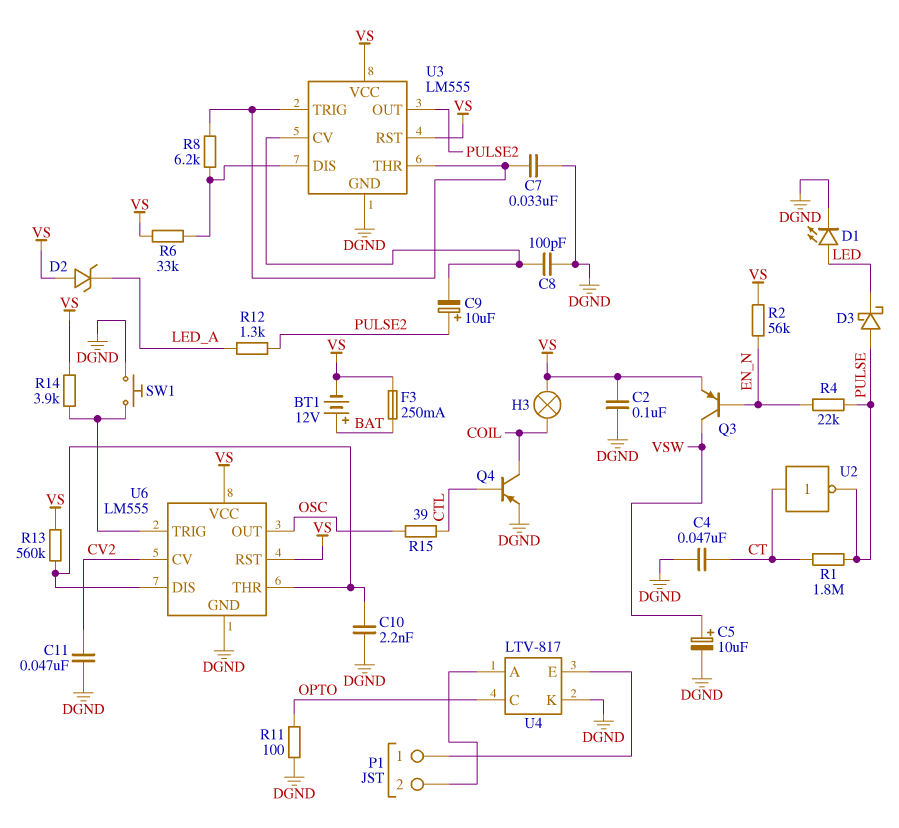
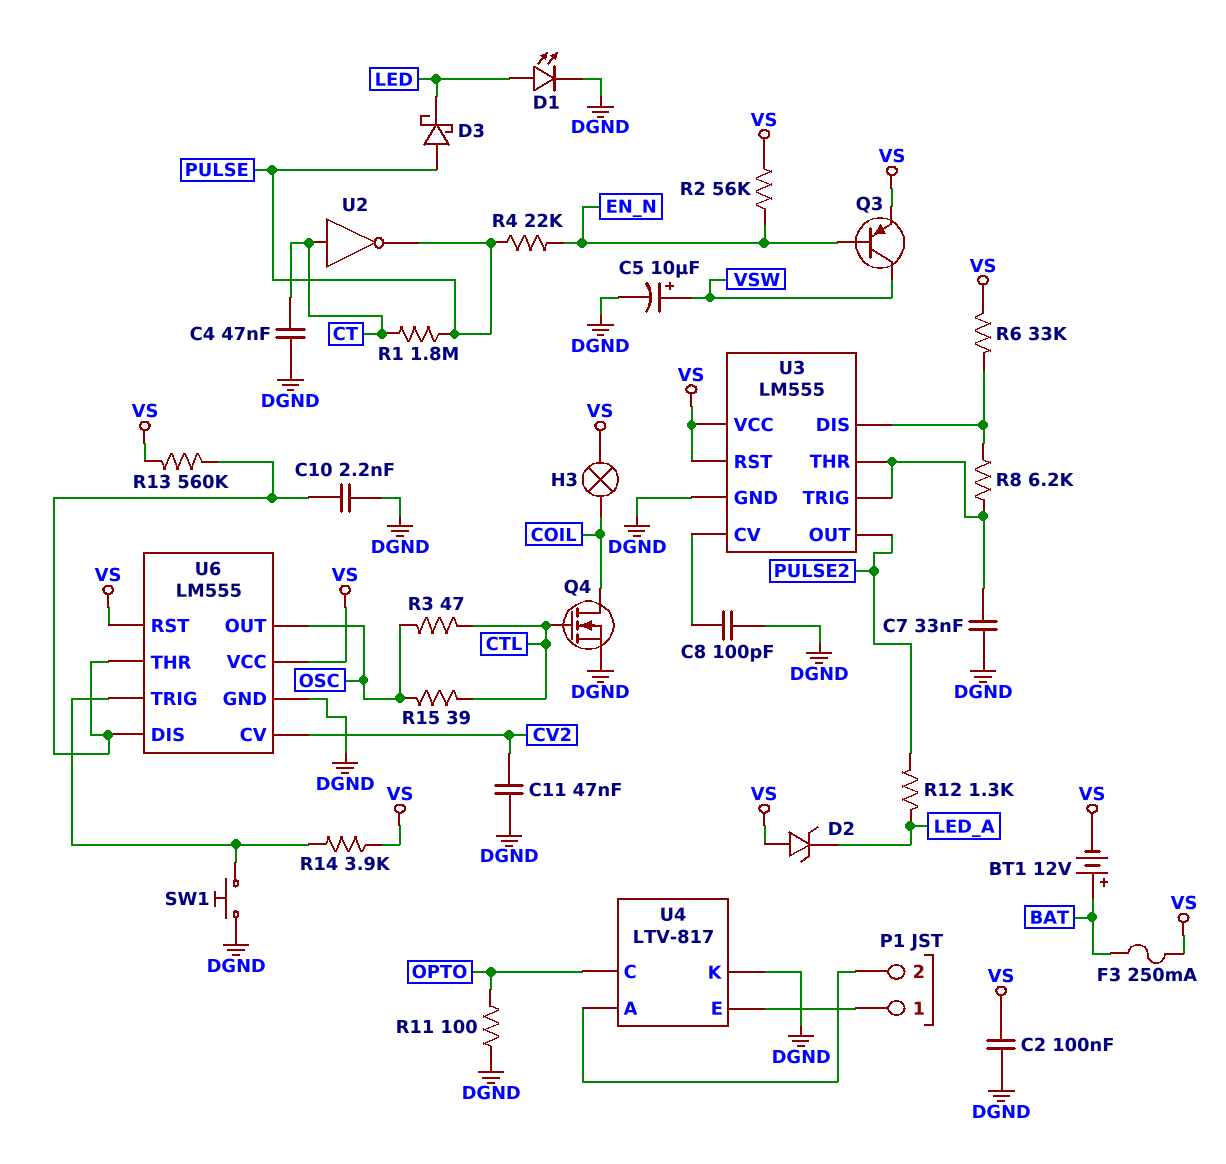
C9: 10uF (plus PULSE2, minus U3/CV) -> none
Q4: PNP (B CTL, C COIL, E DGND) -> NMOS (G CTL, D COIL, S DGND)
R3: none -> 47 (CTL, OSC)

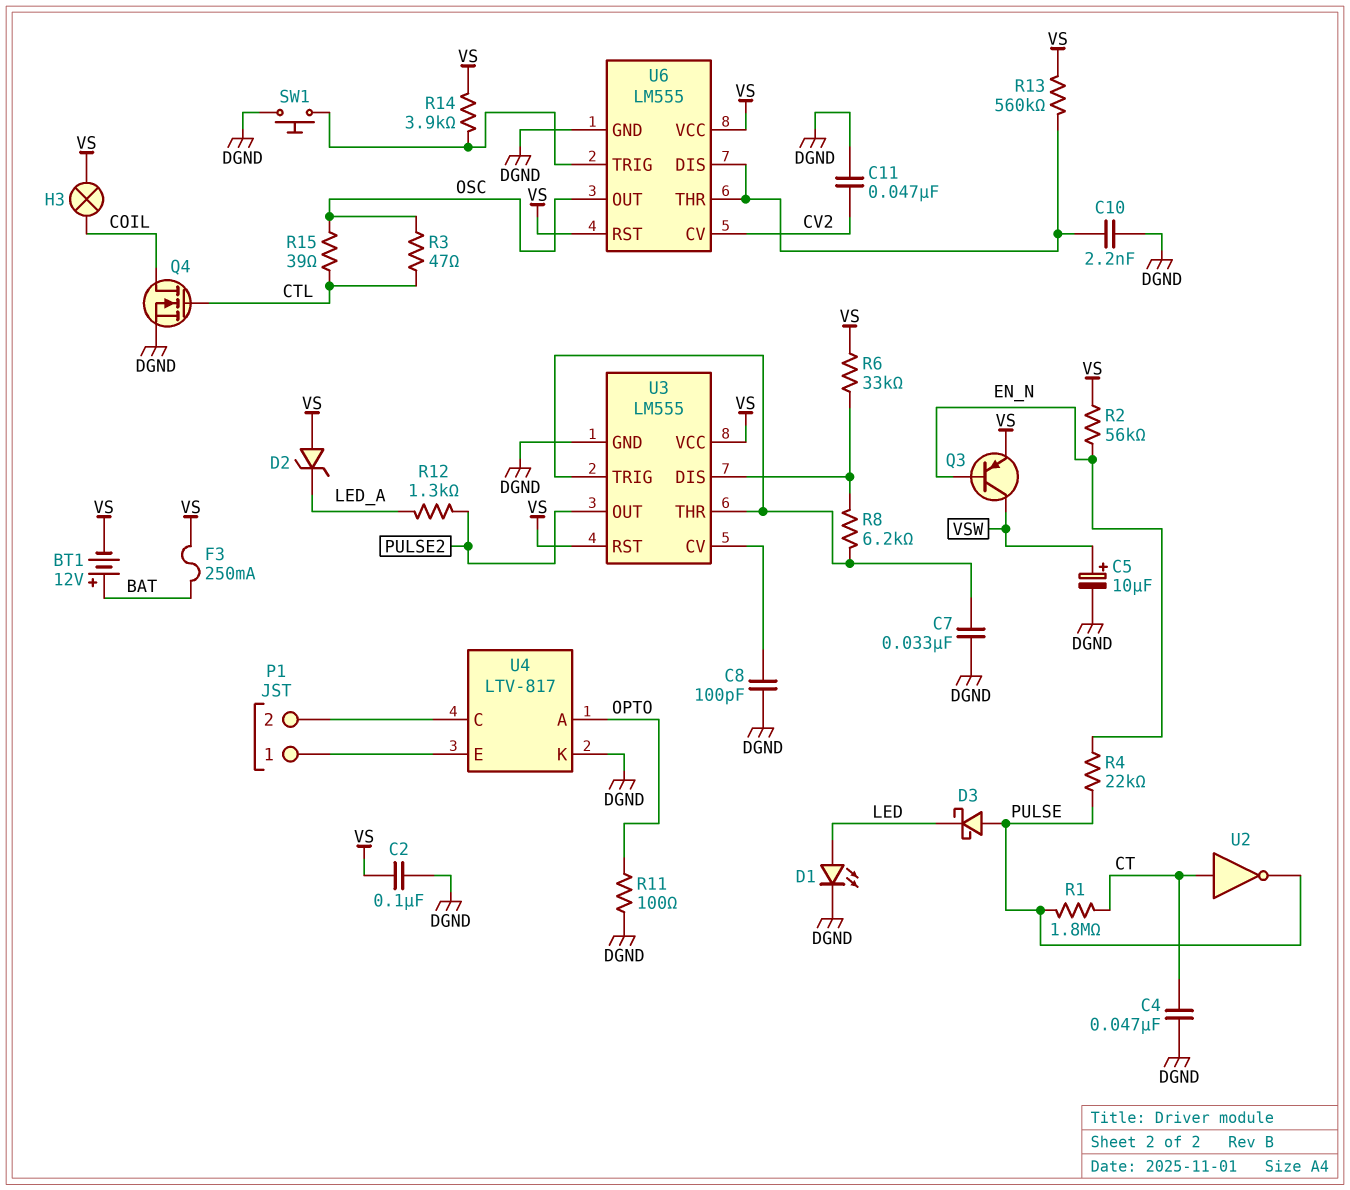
U4 pin A: P1/2 -> OPTO
U4 pin C: OPTO -> P1/2

